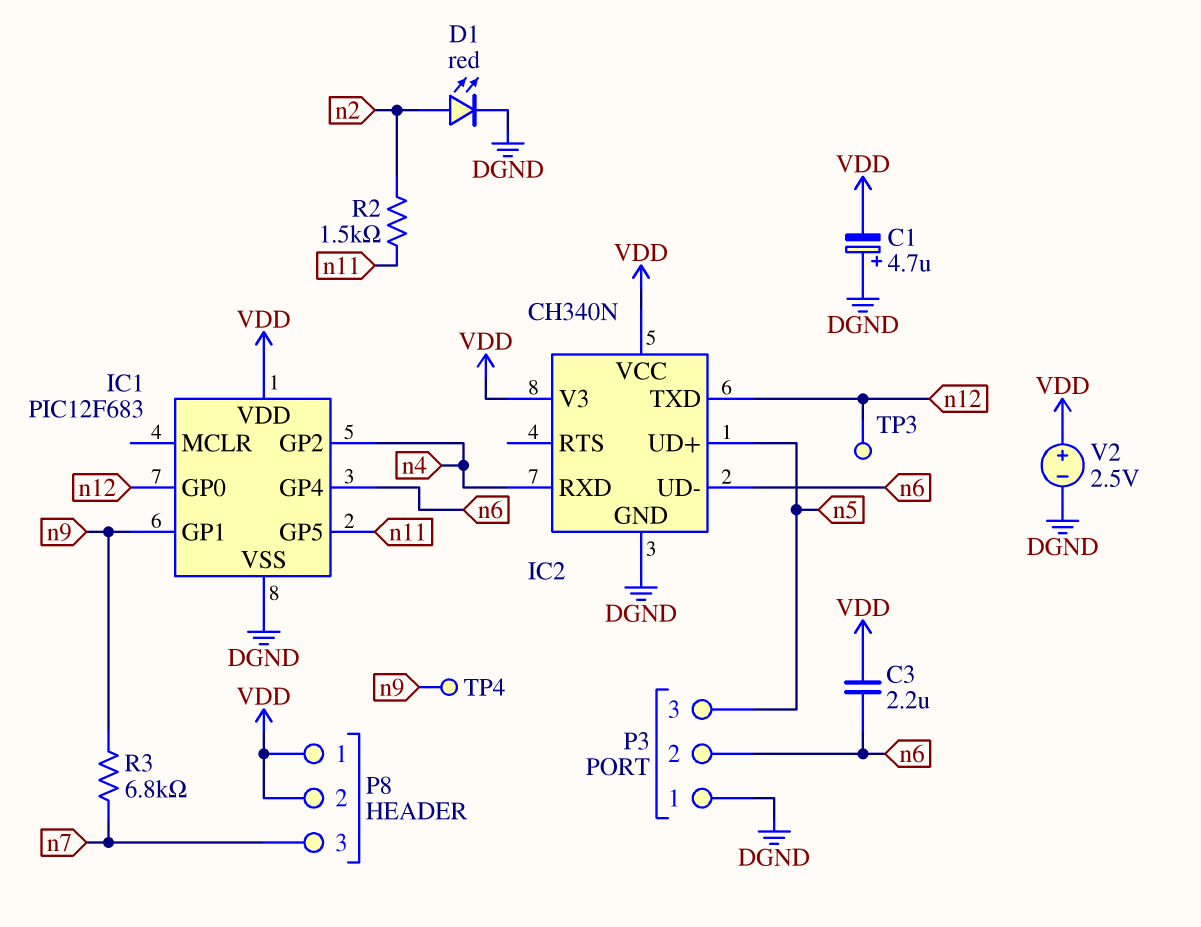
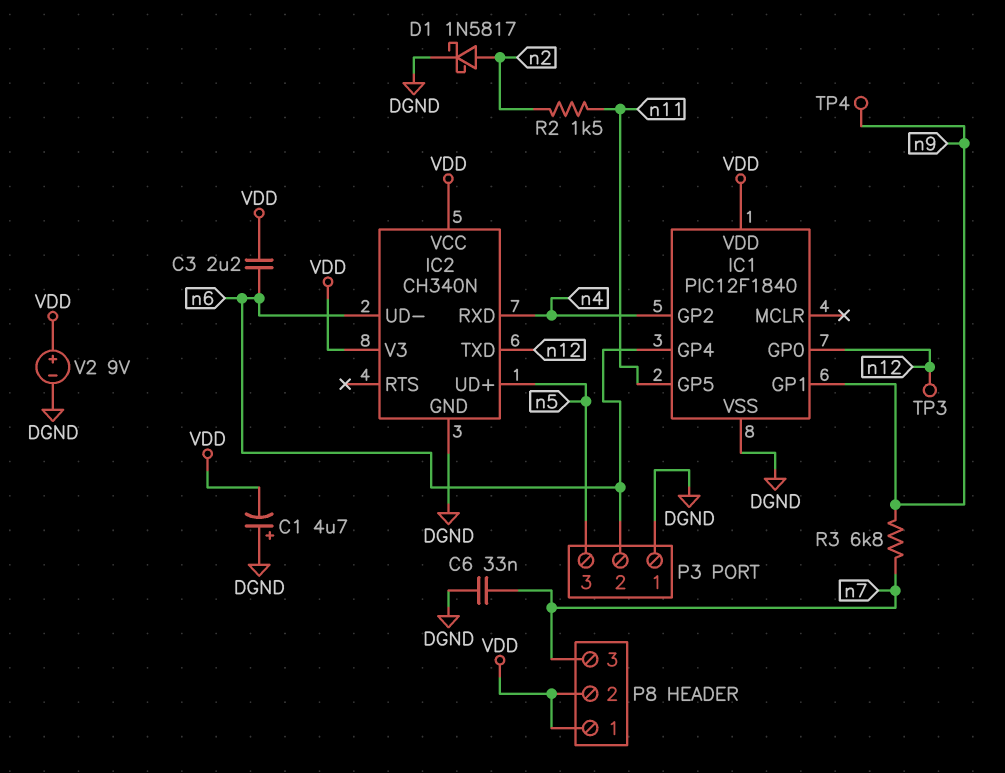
C6: none -> 33nF (DGND, n7)
D1: LED red (A n2, K DGND) -> schottky 1N5817 (A n2, K DGND)
IC1: PIC12F683 -> PIC12F1840
V2: 2.5V (plus VDD, minus DGND) -> 9V (plus VDD, minus DGND)

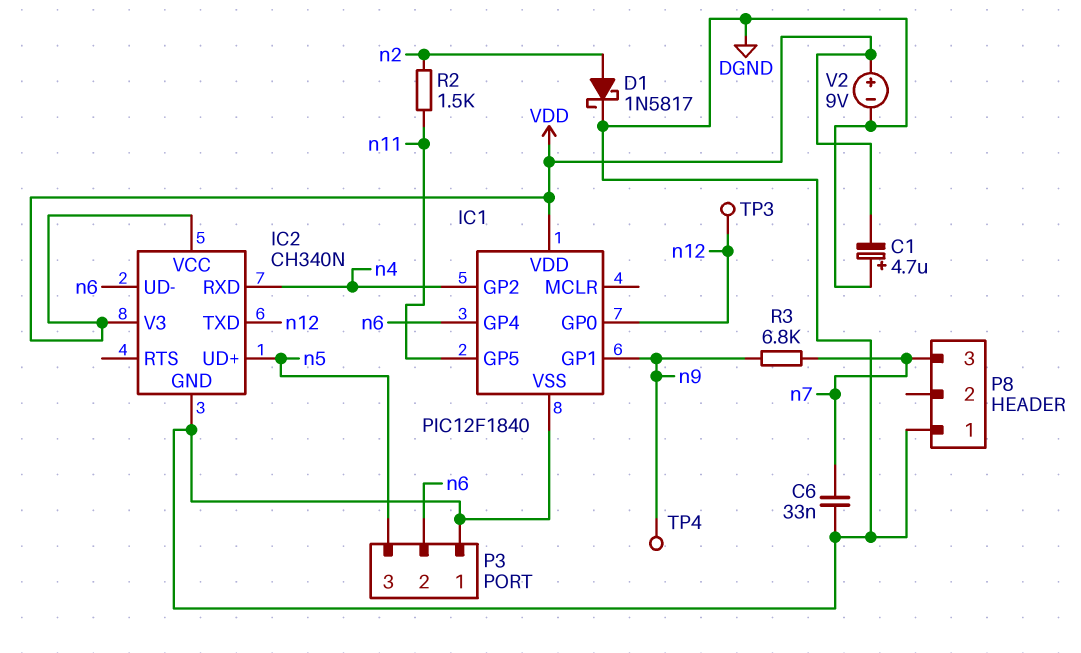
C3: 2.2uF (VDD, n6) -> none
P8 pin 1: VDD -> DGND
P8 pin 2: VDD -> none

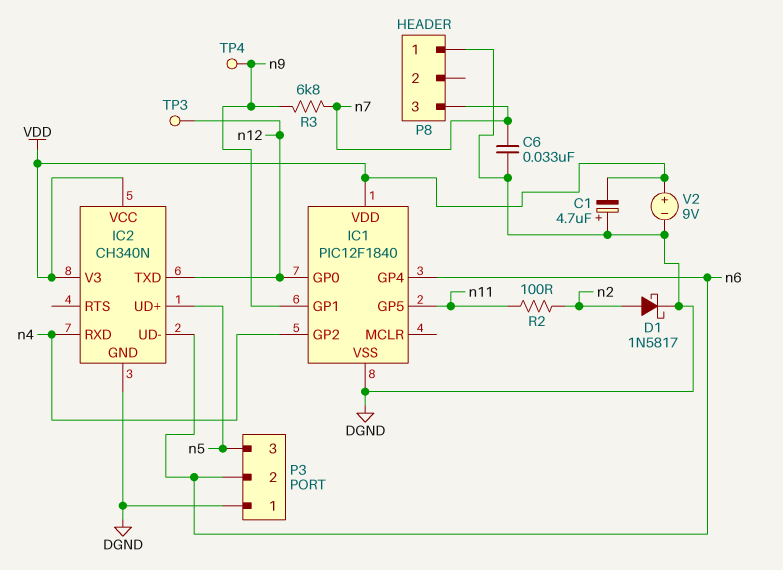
R2: 1.5k (n2, n11) -> 100 (n2, n11)

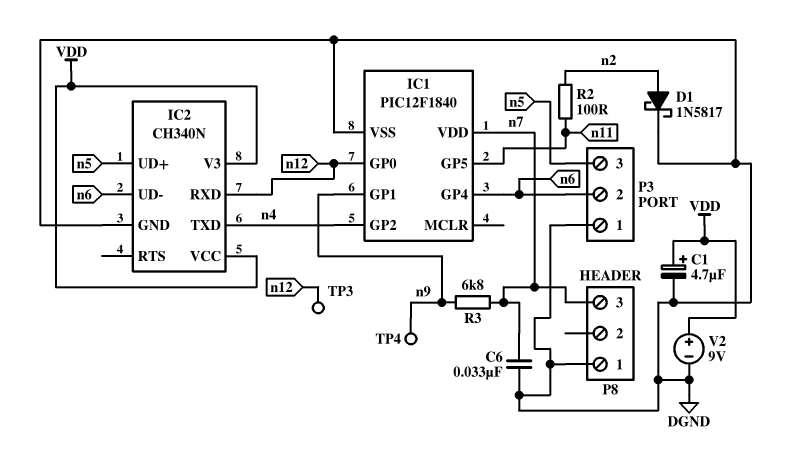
C1: 4.7uF (plus DGND, minus VDD) -> 4.7uF (plus VDD, minus DGND)
IC1 pin VDD: VDD -> n7
IC2 pin RXD: n4 -> n12
IC2 pin TXD: n12 -> n4

